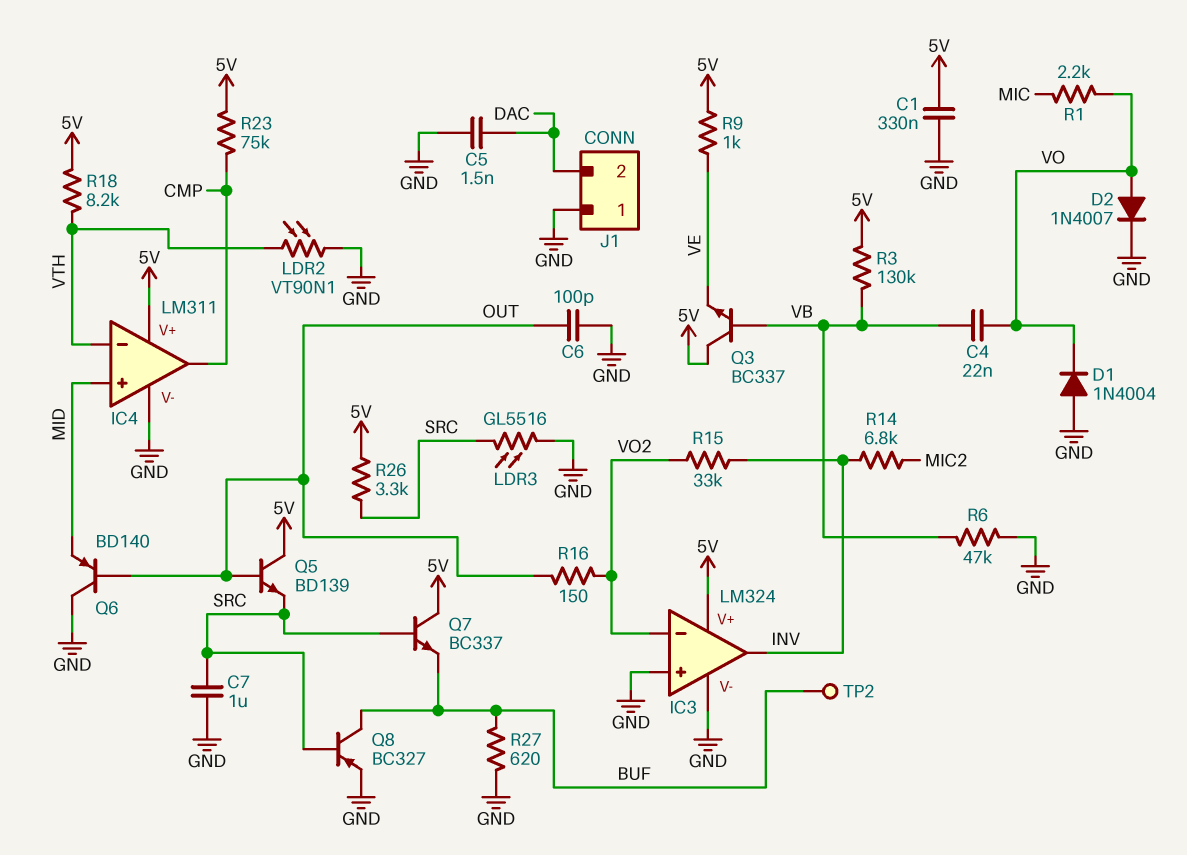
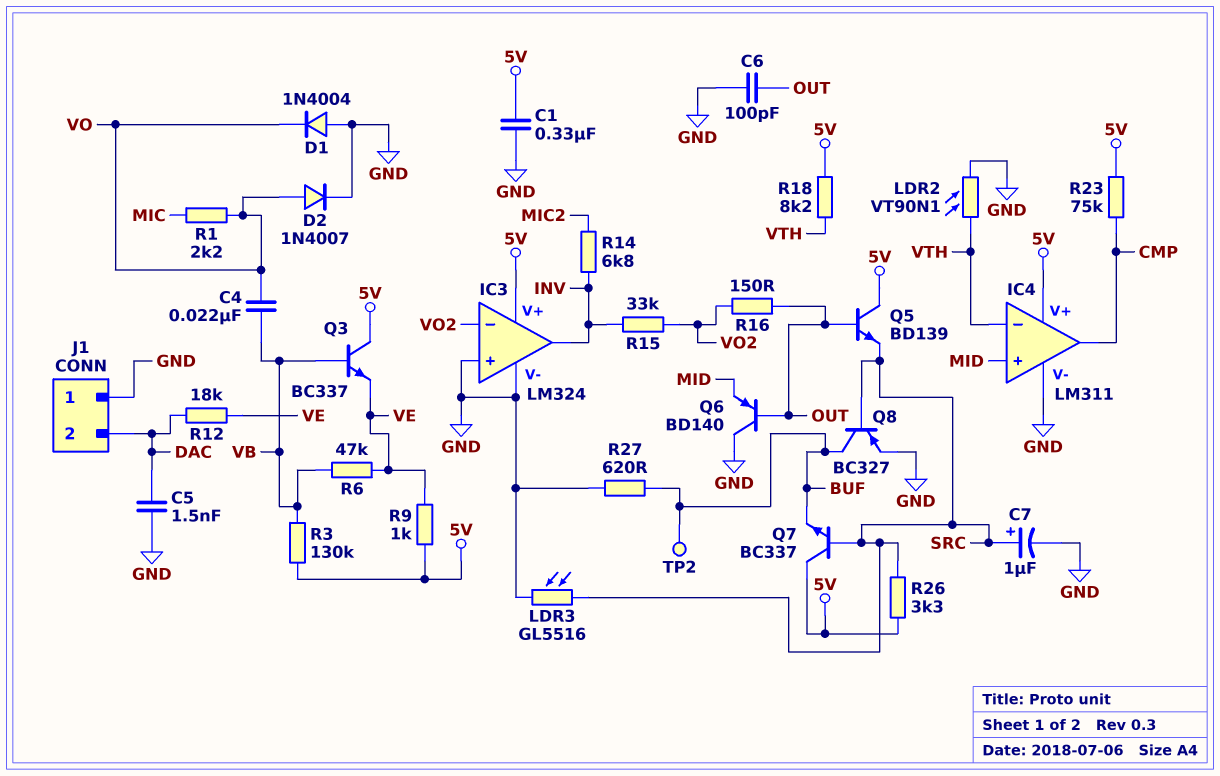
C7: 1uF (GND, SRC) -> 1uF (plus SRC, minus GND)
R6: 47k (GND, VB) -> 47k (VB, VE)
R12: none -> 18k (DAC, VE)

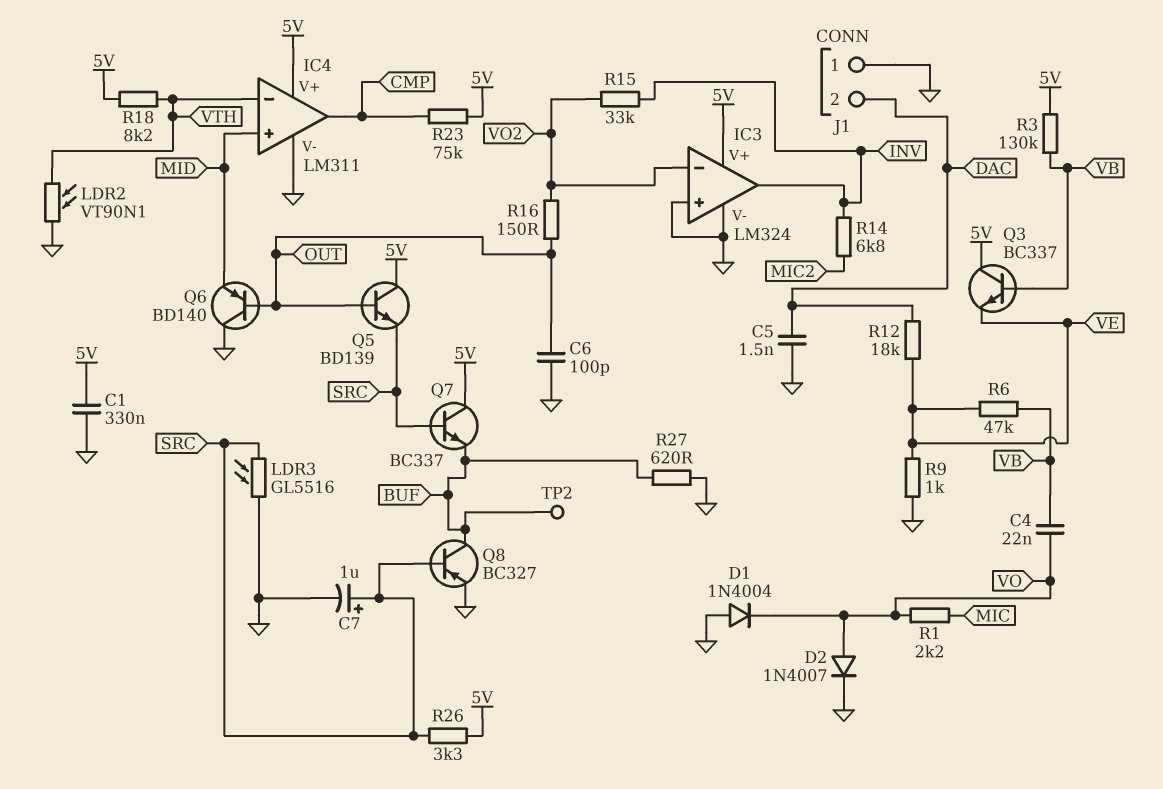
R9: 1k (5V, VE) -> 1k (GND, VE)

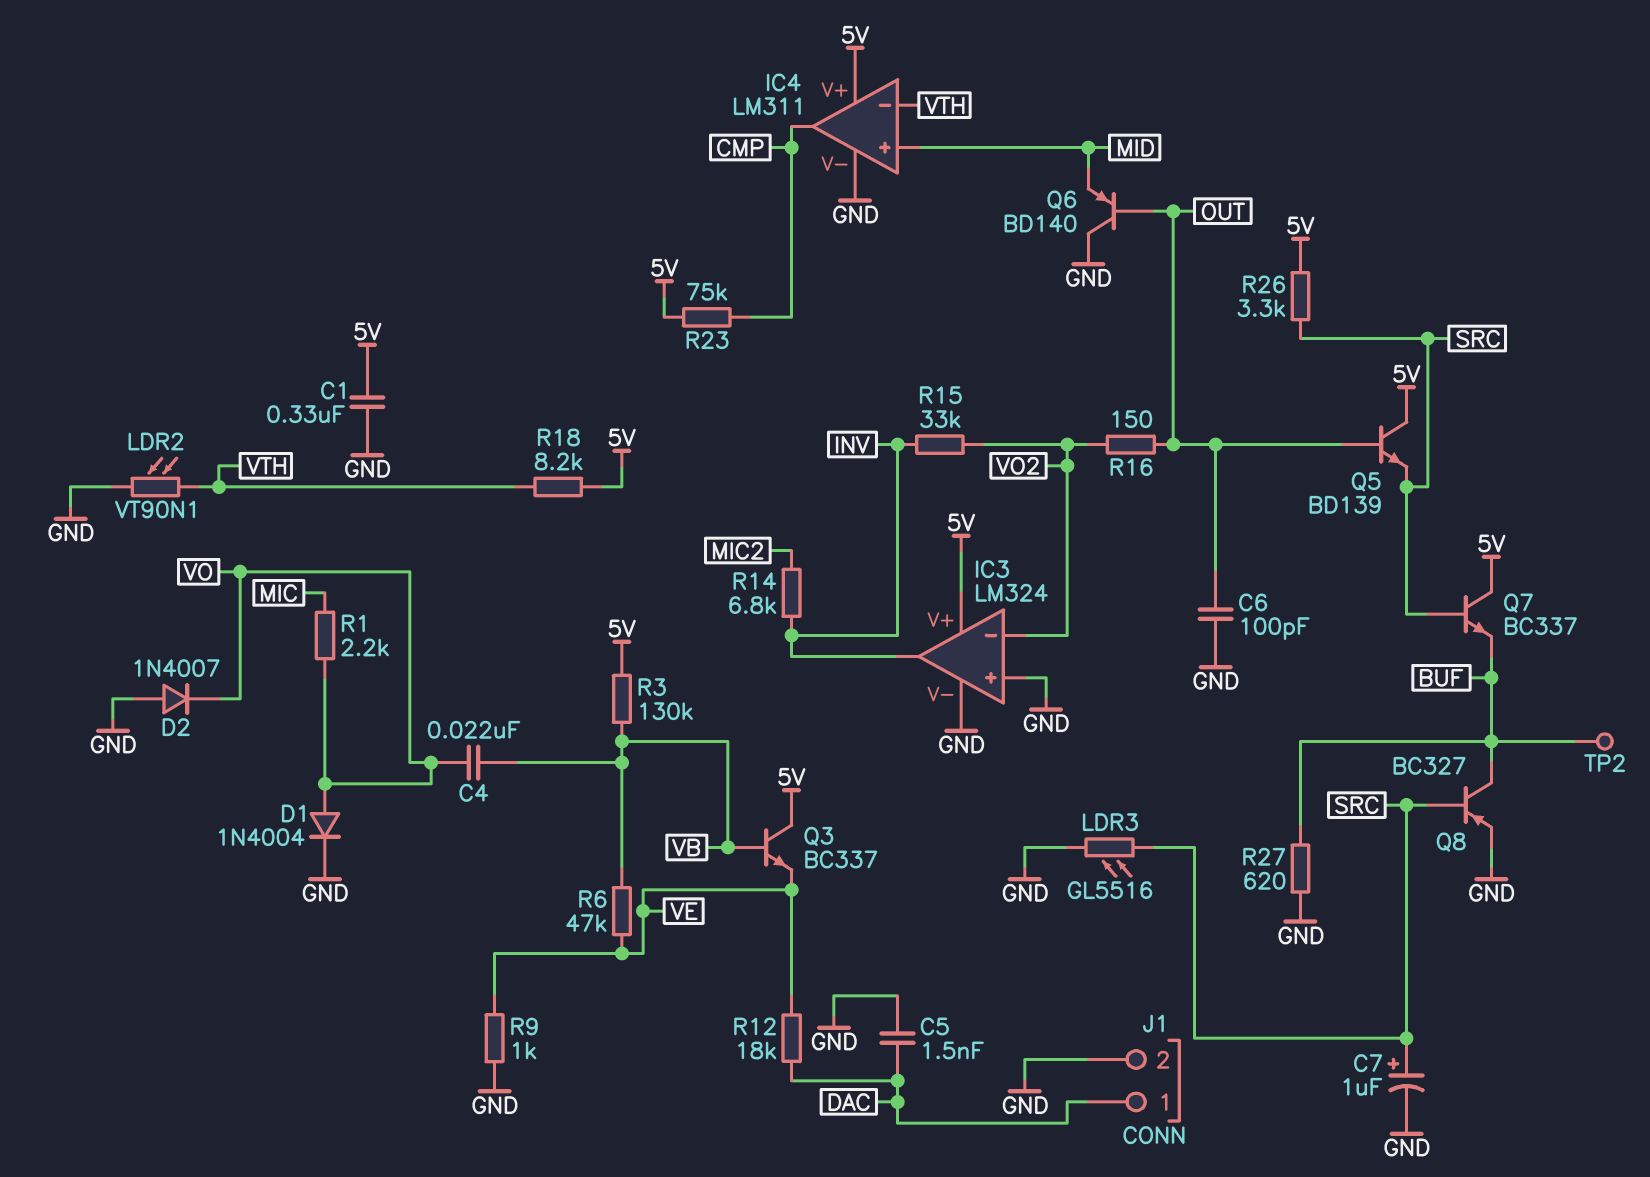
D1: diode 1N4004 (A GND, K VO) -> diode 1N4004 (A VO, K GND)
D2: diode 1N4007 (A VO, K GND) -> diode 1N4007 (A GND, K VO)
J1 pin 1: GND -> DAC
J1 pin 2: DAC -> GND

